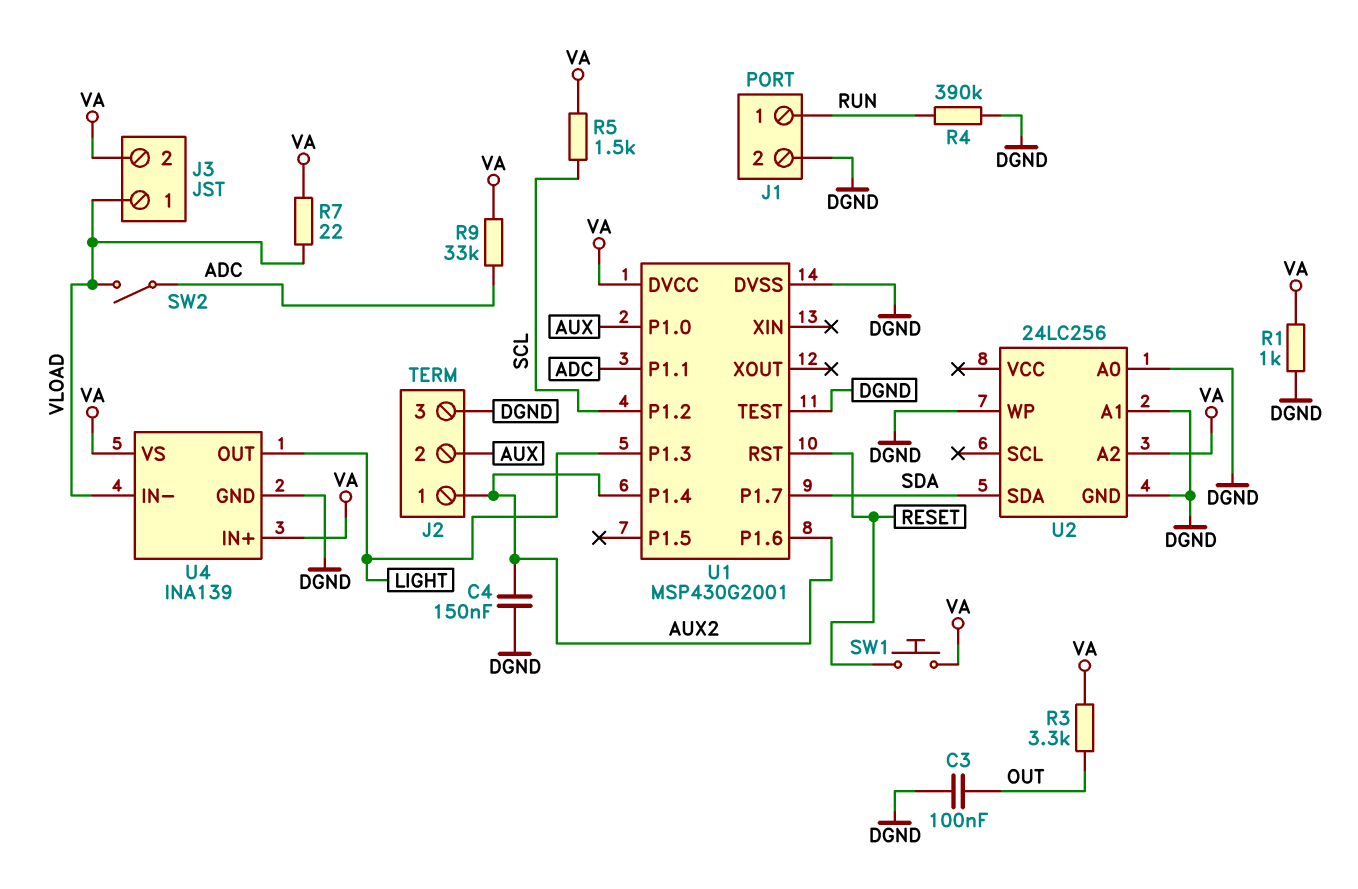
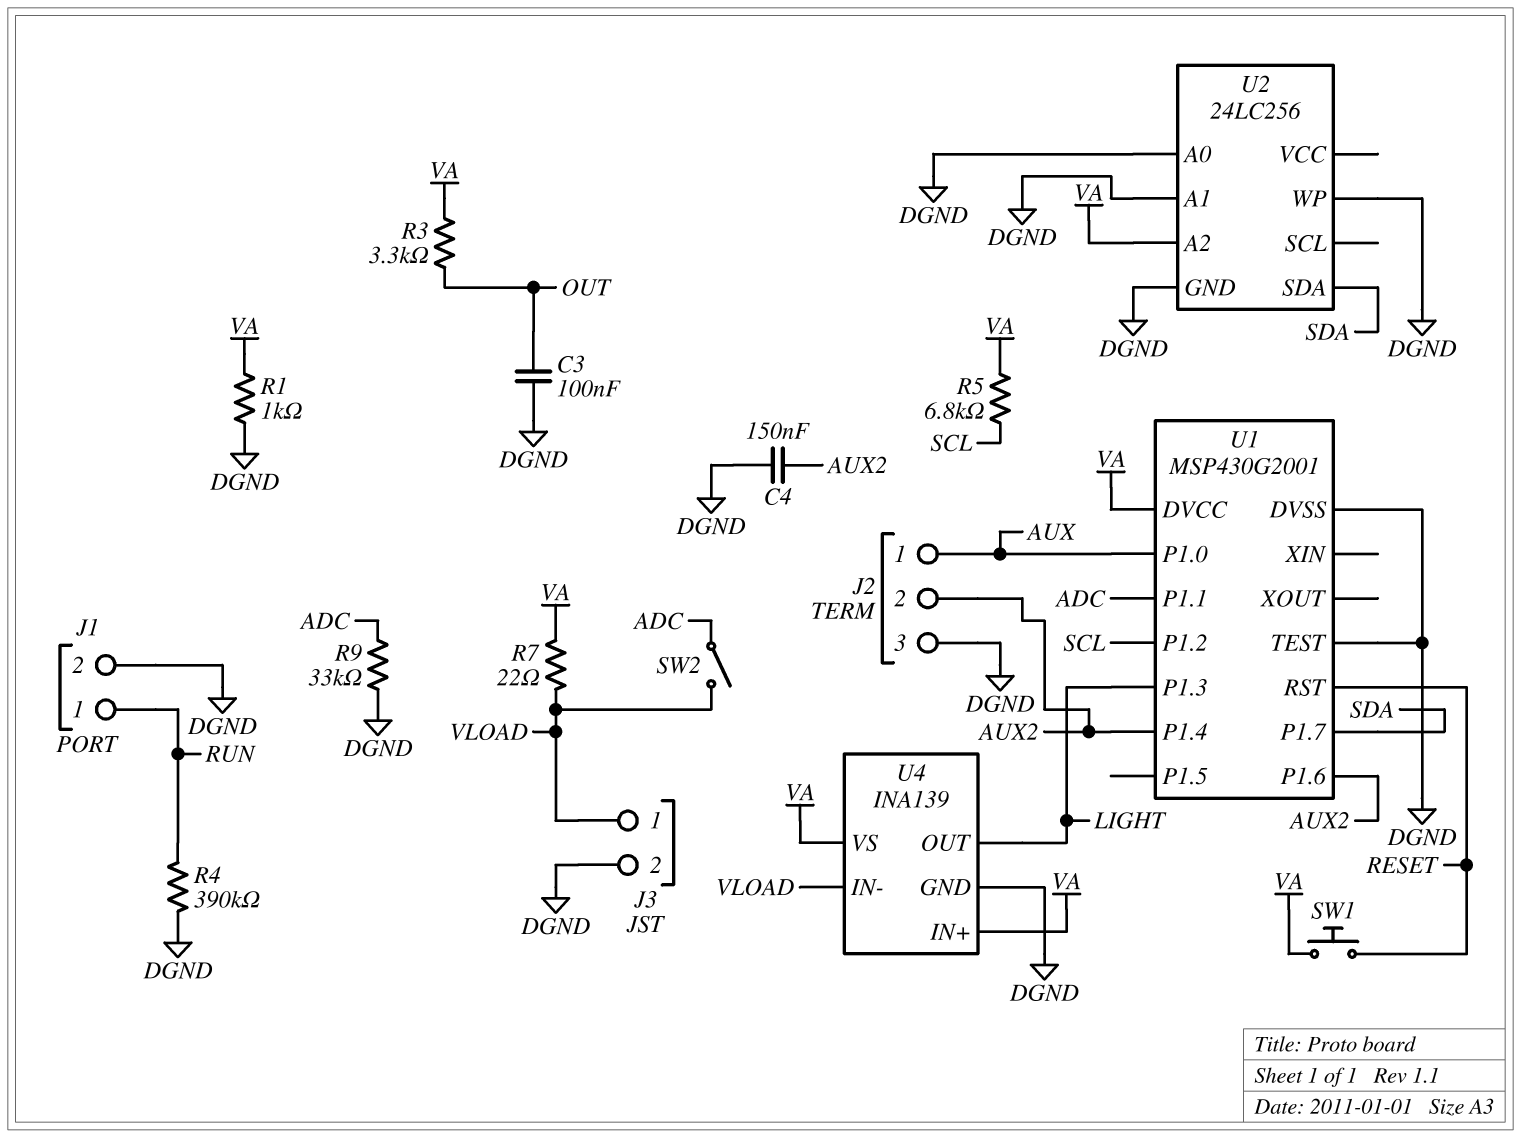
J2 pin 1: AUX2 -> AUX
J2 pin 2: AUX -> AUX2
J3 pin 2: VA -> DGND
R5: 1.5k (SCL, VA) -> 6.8k (SCL, VA)
R9: 33k (ADC, VA) -> 33k (ADC, DGND)

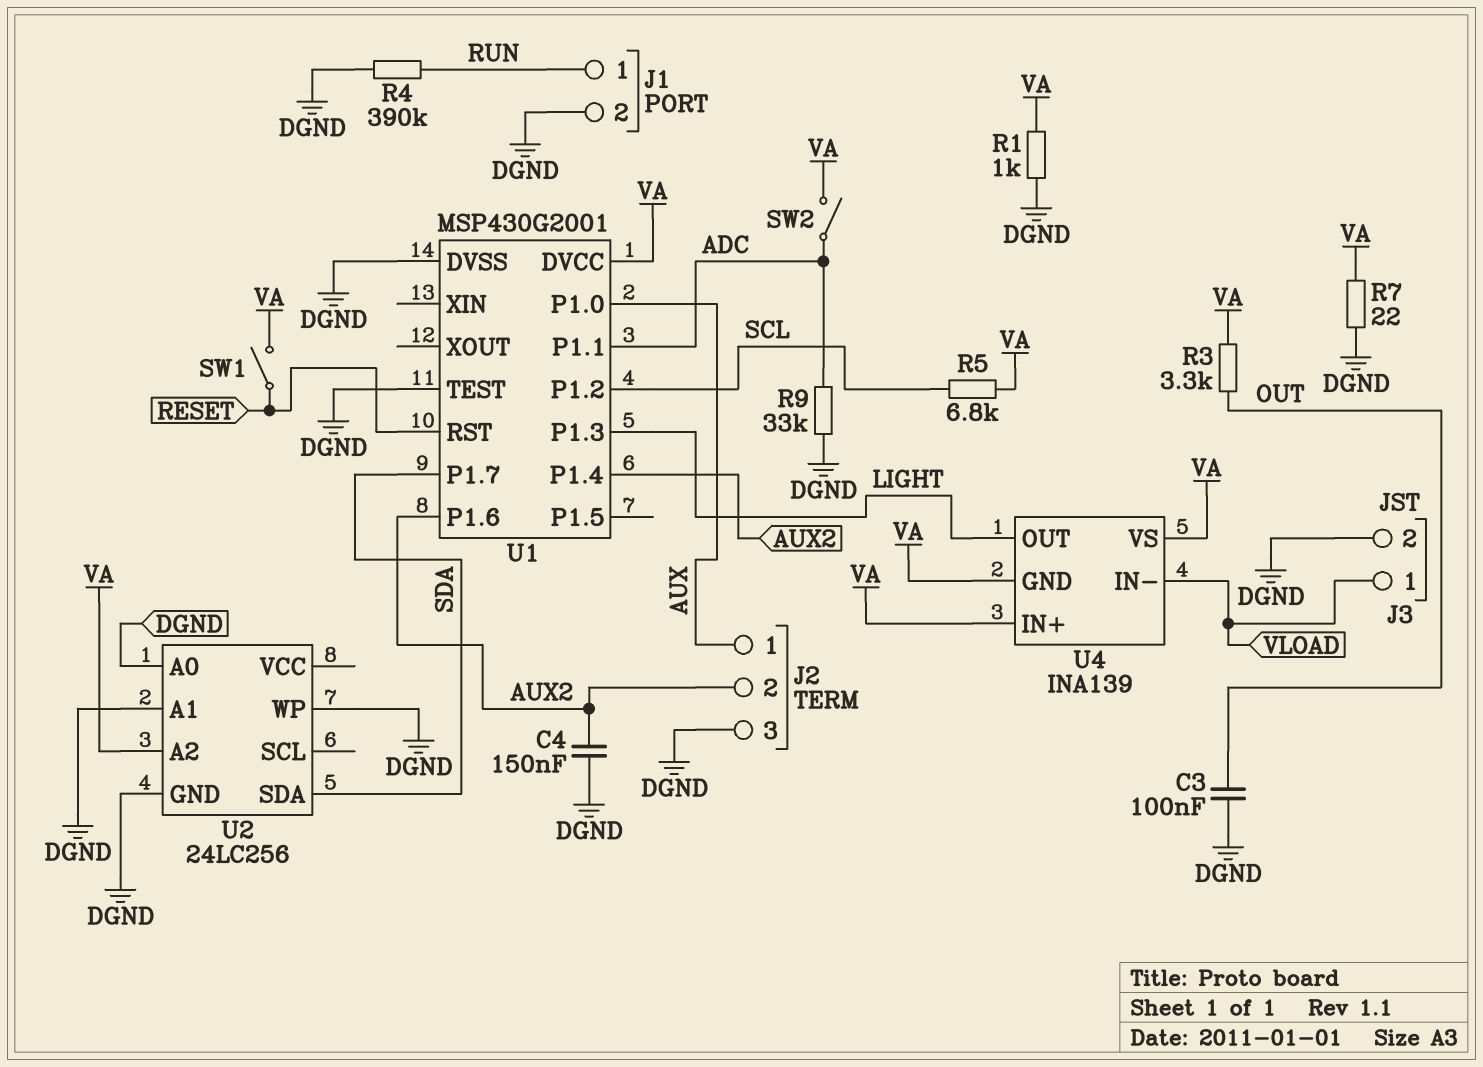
R7: 22 (VA, VLOAD) -> 22 (DGND, VA)
SW1: button (RESET, VA) -> switch (RESET, VA)
SW2: switch (ADC, VLOAD) -> switch (ADC, VA)
U4 pin GND: DGND -> VA

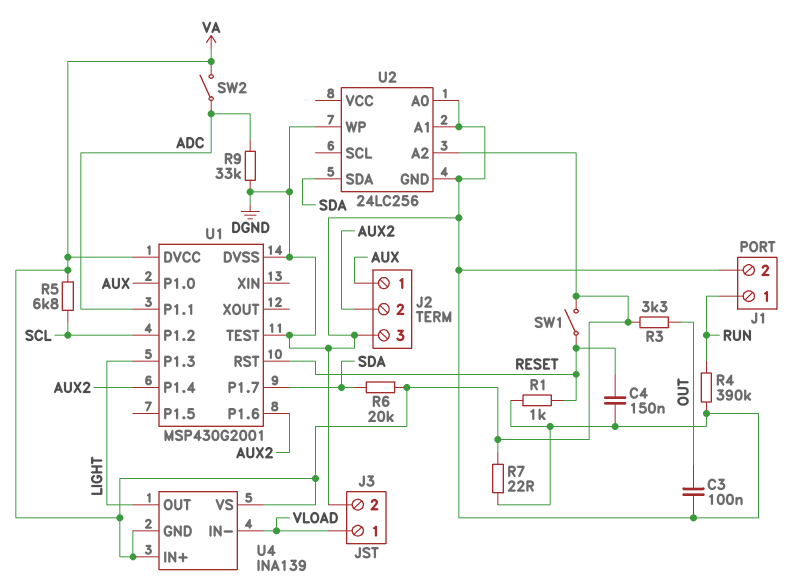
C4: 150nF (AUX2, DGND) -> 150nF (DGND, RESET)
R1: 1k (DGND, VA) -> 1k (DGND, RESET)
R6: none -> 20k (SDA, VA)

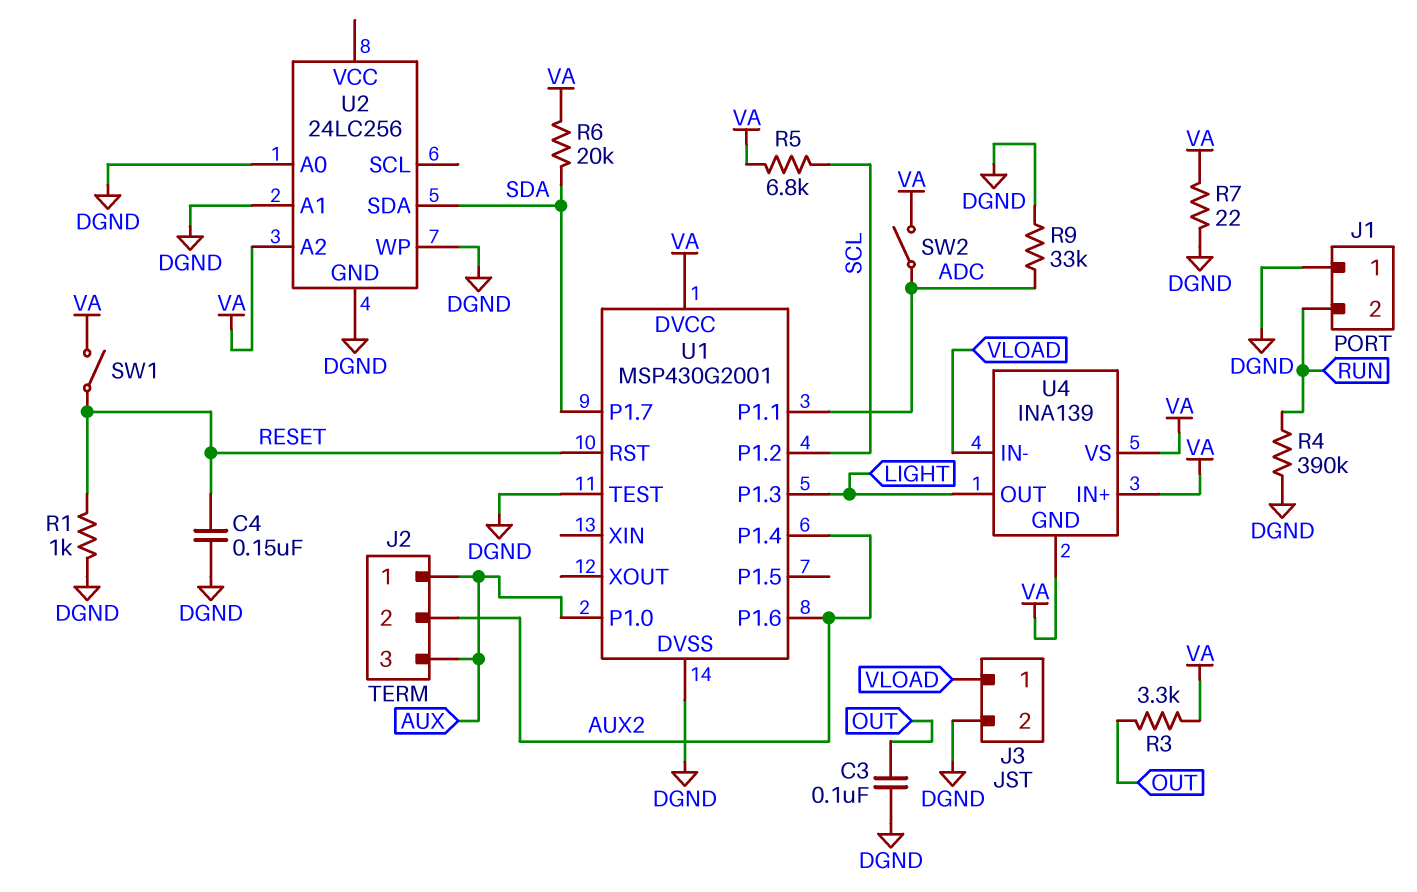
J1 pin 1: RUN -> DGND
J1 pin 2: DGND -> RUN
J2 pin 3: DGND -> AUX

